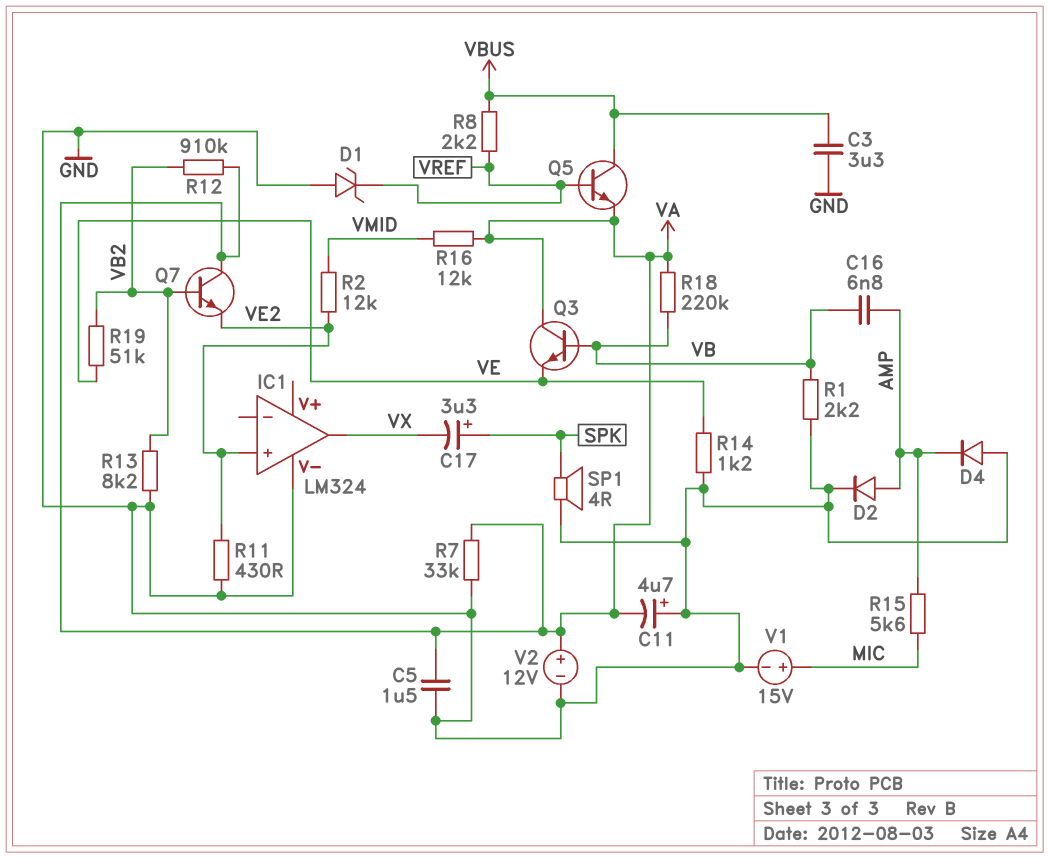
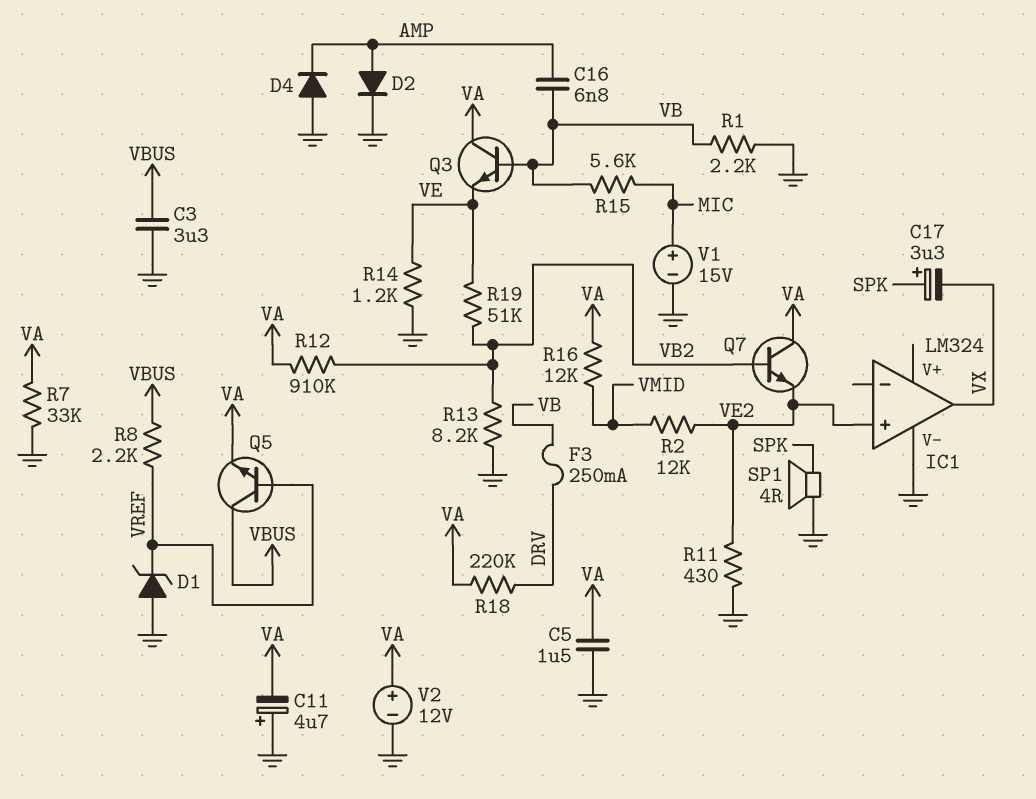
F3: none -> 250mA (DRV, VB)
R15: 5.6k (AMP, MIC) -> 5.6k (MIC, VB)
R18: 220k (VA, VB) -> 220k (DRV, VA)

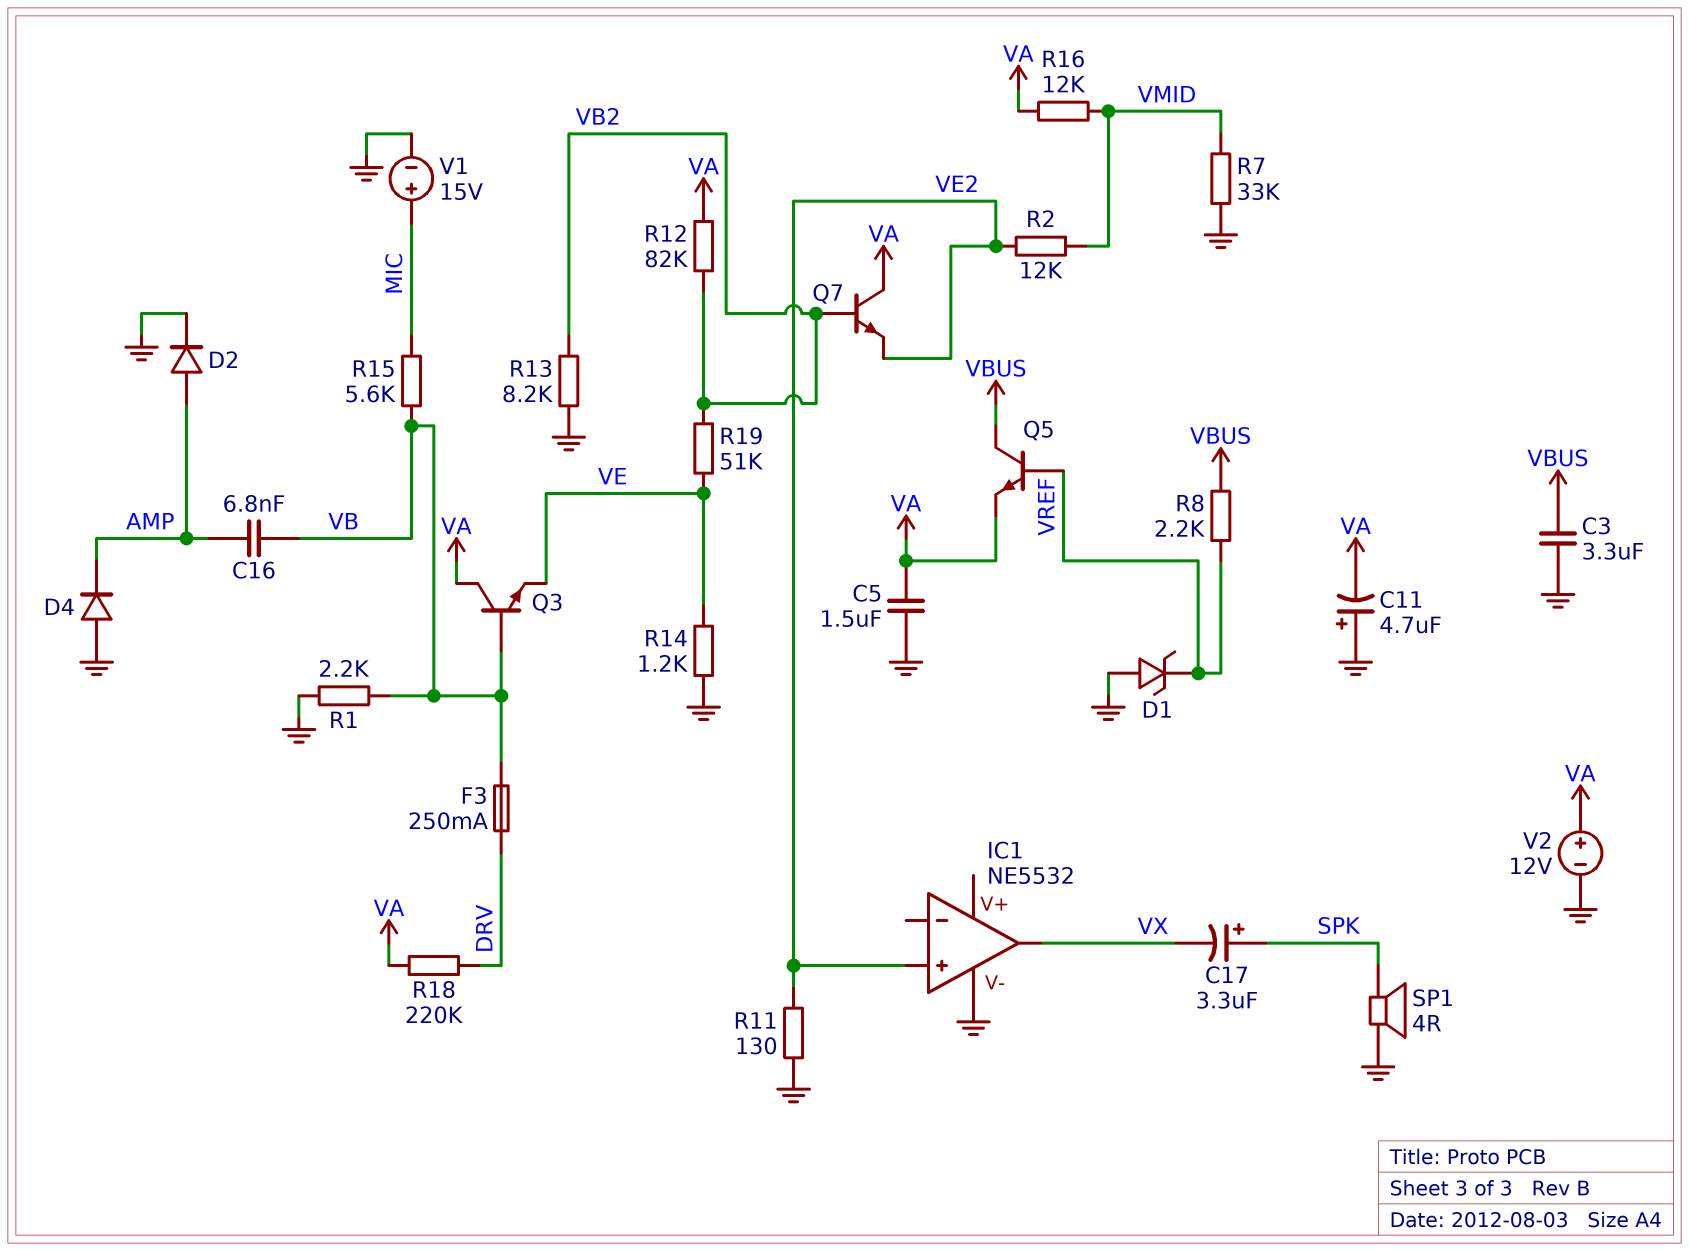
IC1: LM324 -> NE5532
R7: 33k (GND, VA) -> 33k (GND, VMID)
R11: 430 (GND, VE2) -> 130 (GND, VE2)
R12: 910k (VA, VB2) -> 82k (VA, VB2)

